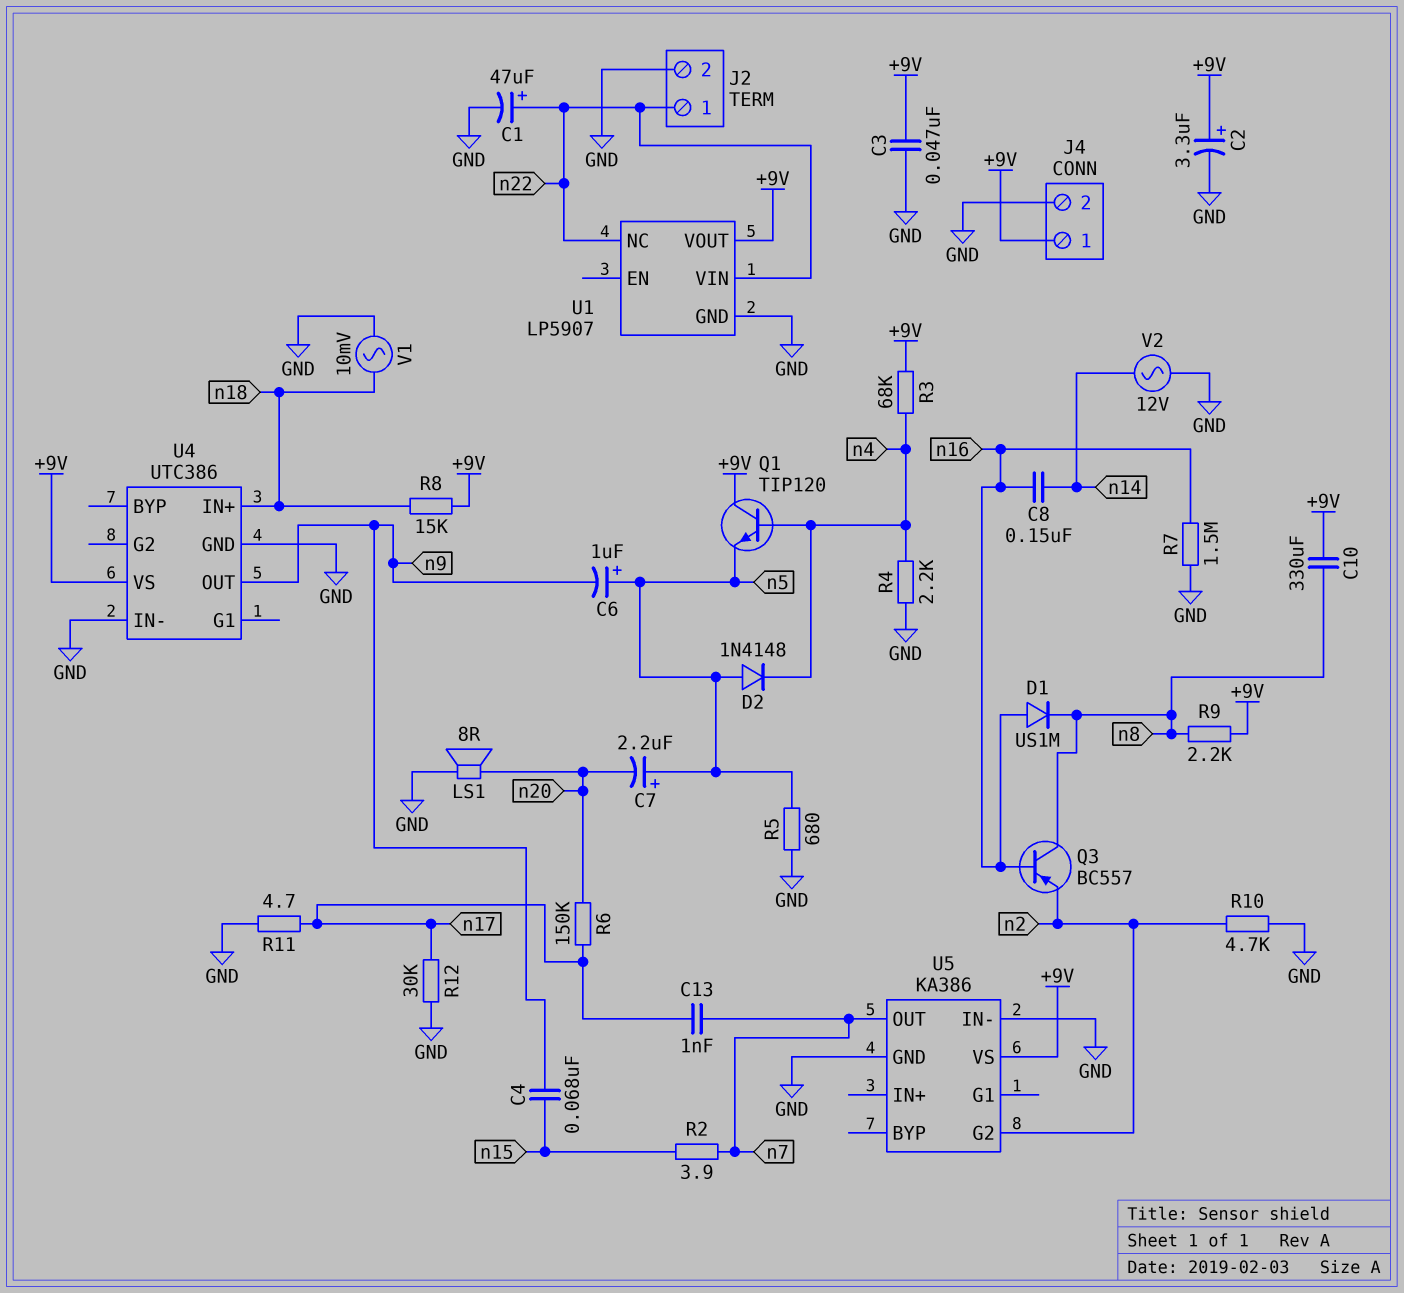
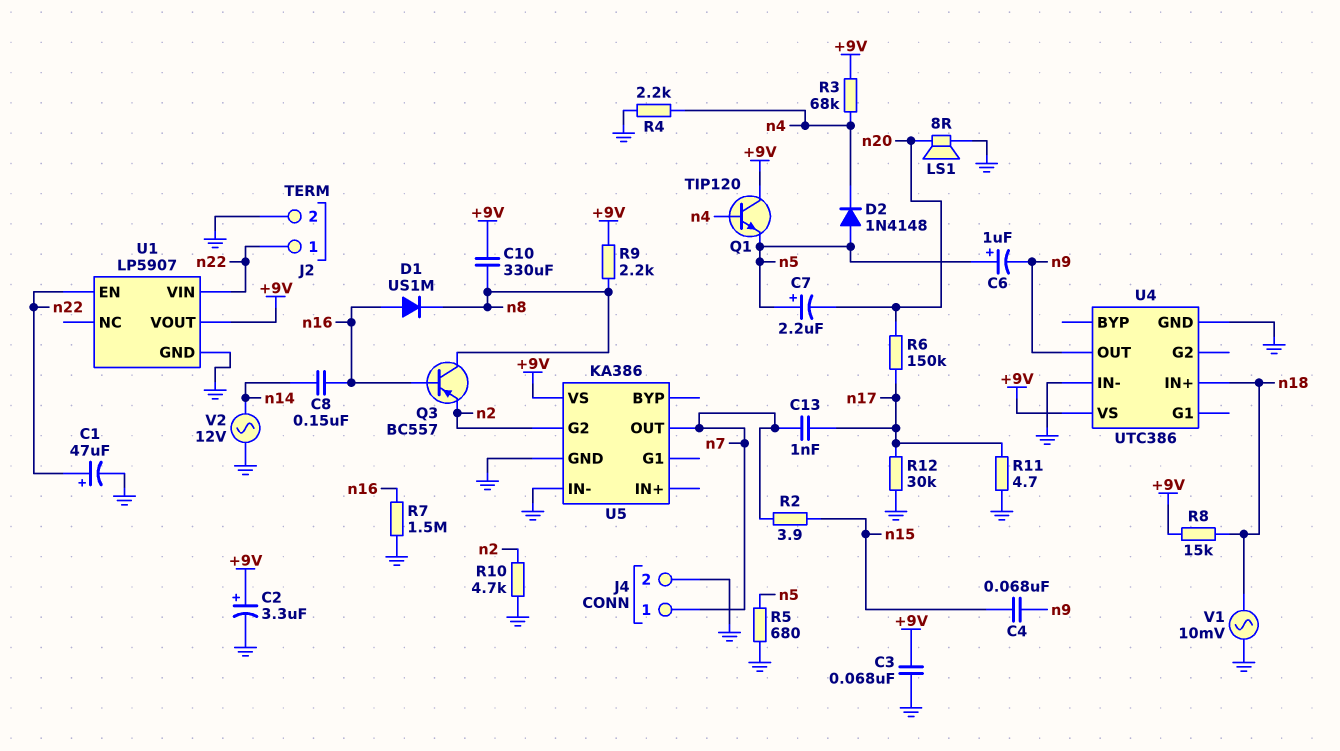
C3: 47nF (+9V, GND) -> 68nF (+9V, GND)
J4 pin 1: +9V -> n7
U1 pin EN: none -> n22
U1 pin NC: n22 -> none

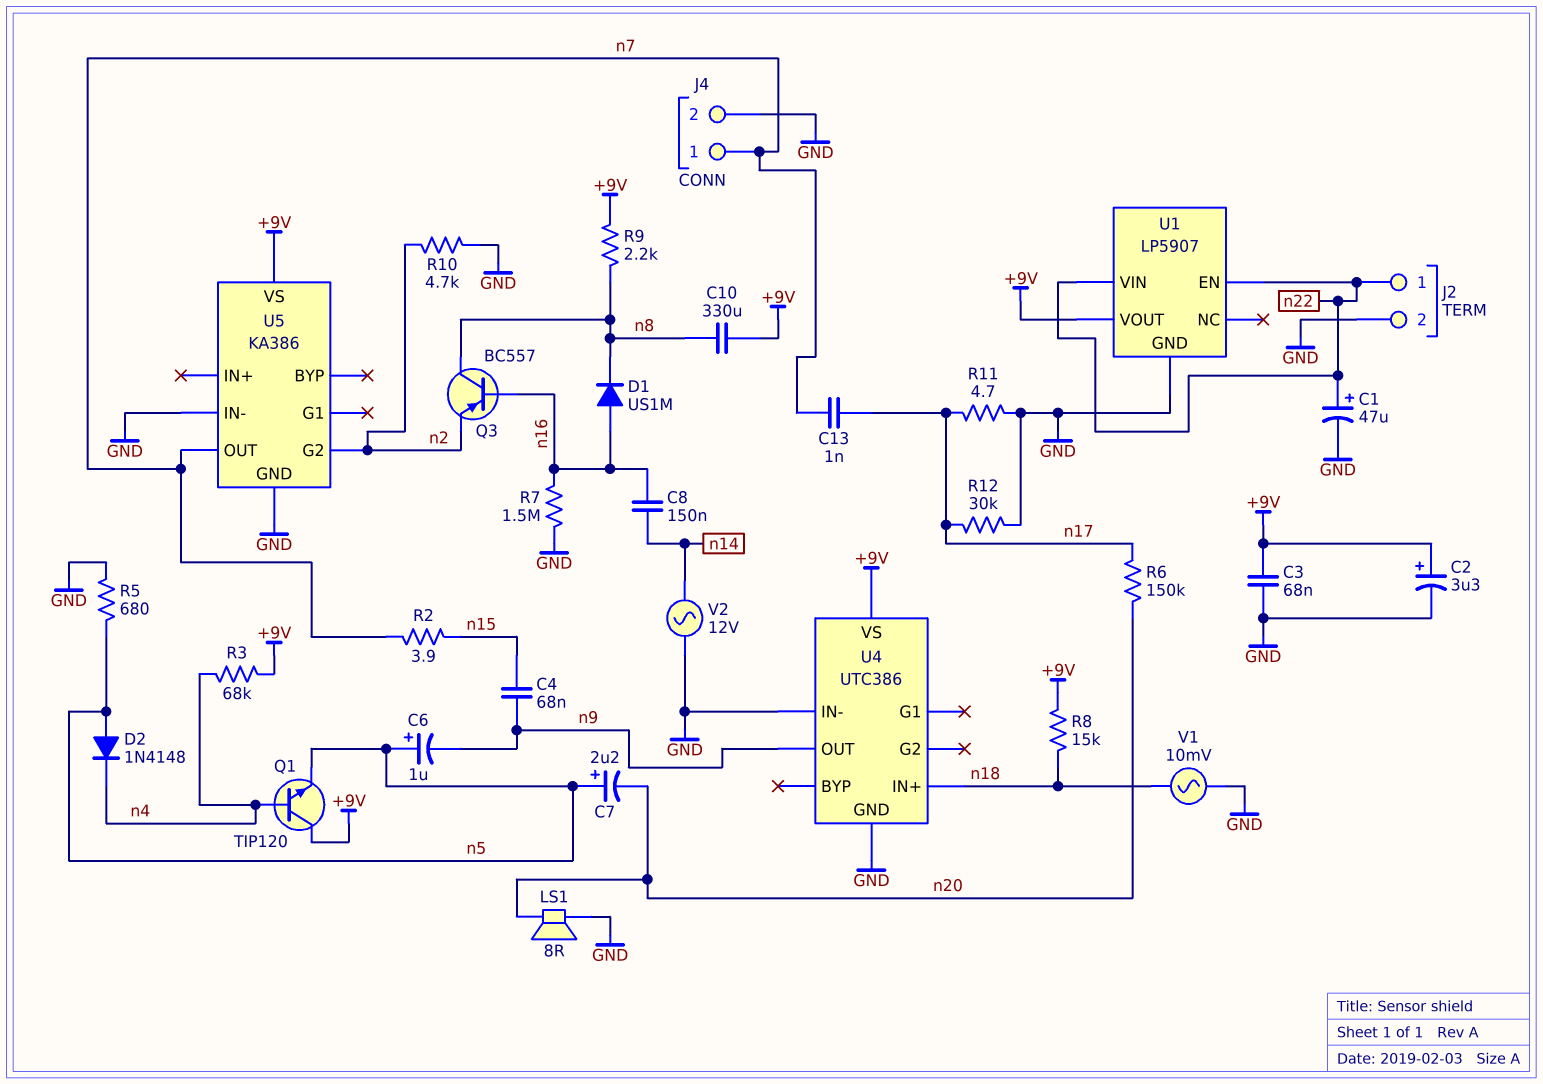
R4: 2.2k (GND, n4) -> none

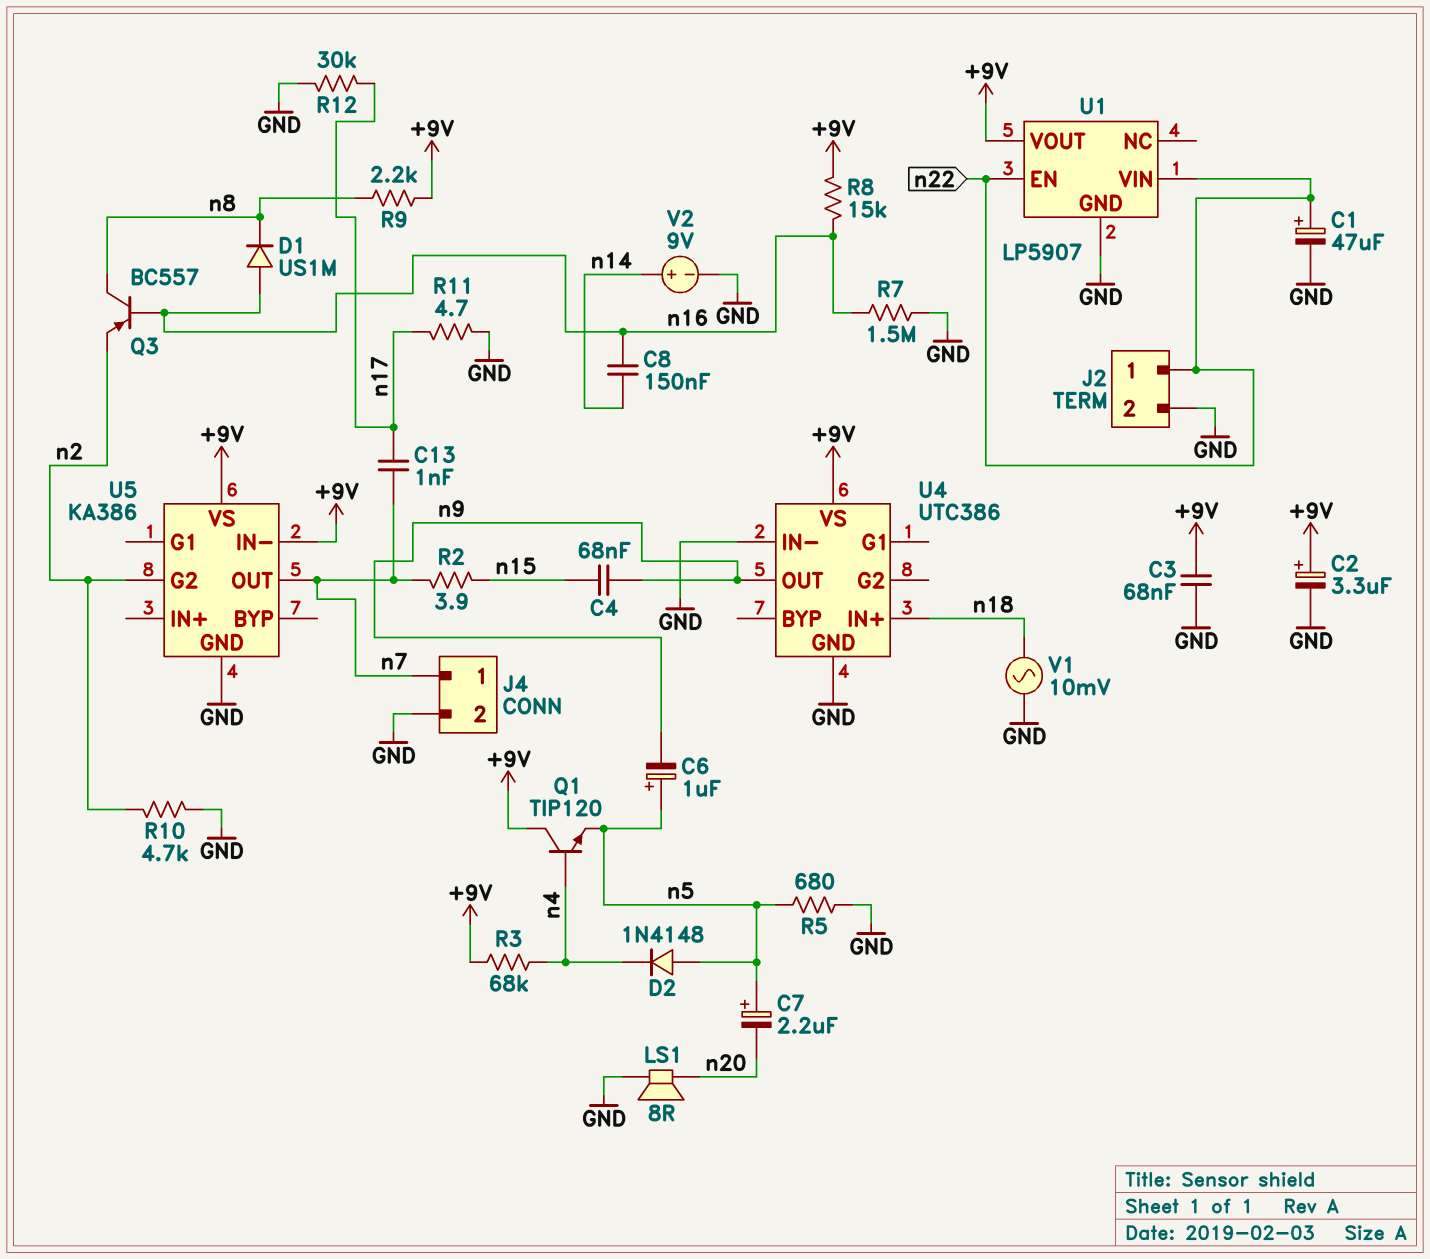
C10: 330uF (+9V, n8) -> none
R6: 150k (n17, n20) -> none
R8: 15k (+9V, n18) -> 15k (+9V, n16)
U5 pin IN-: GND -> +9V
V2: AC 12V (GND, n14) -> 9V (plus n14, minus GND)

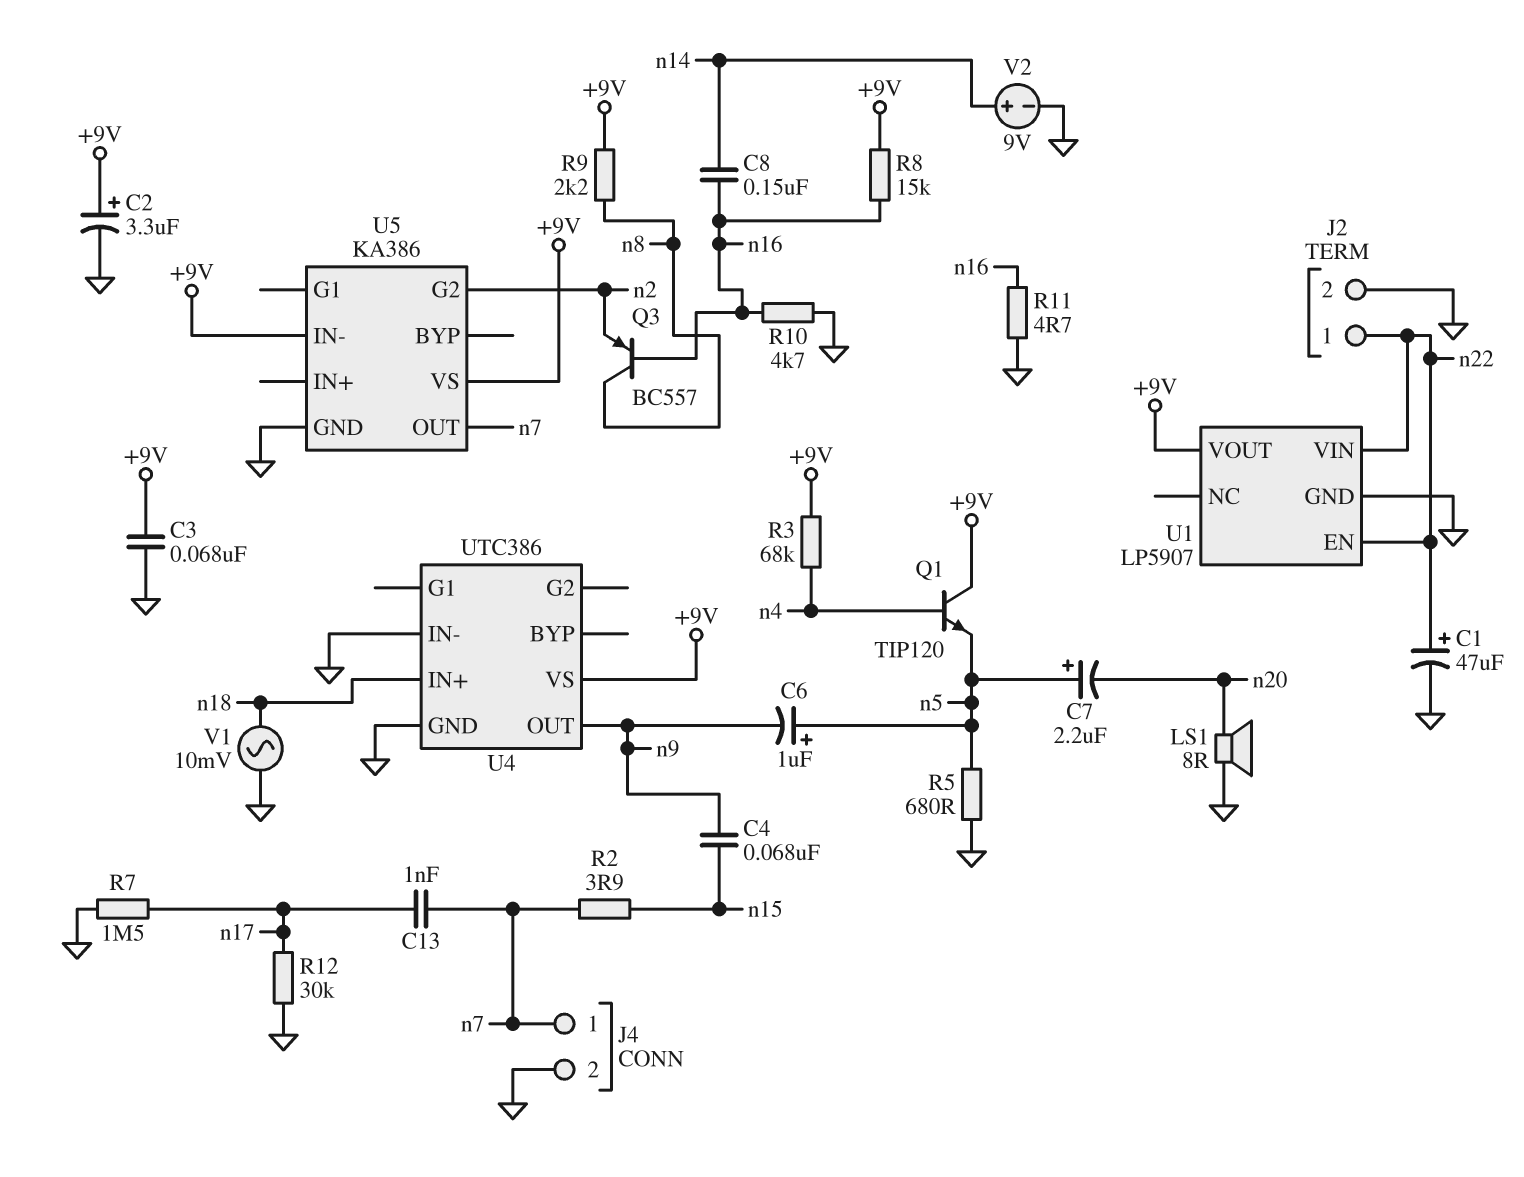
D1: diode US1M (A n16, K n8) -> none
D2: diode 1N4148 (A n5, K n4) -> none
R7: 1.5M (GND, n16) -> 1.5M (GND, n17)
R10: 4.7k (GND, n2) -> 4.7k (GND, n16)
R11: 4.7 (GND, n17) -> 4.7 (GND, n16)

